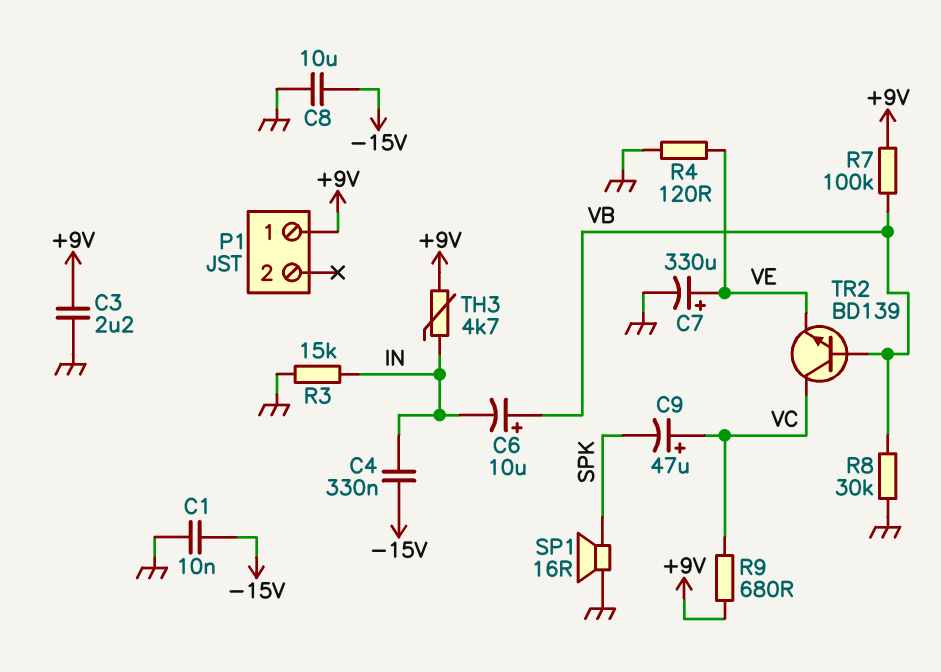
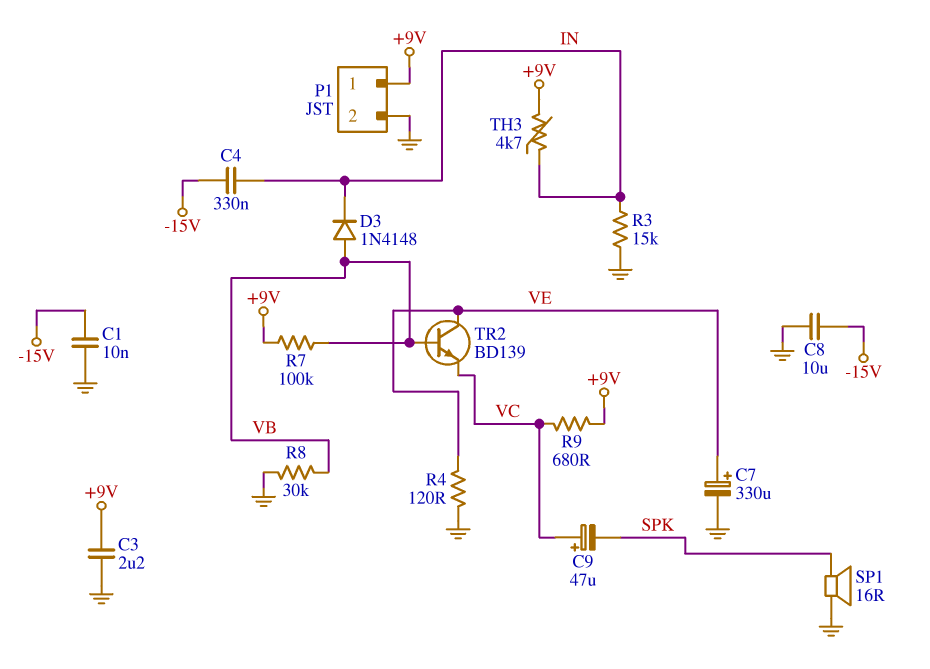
C6: 10uF (plus VB, minus IN) -> none
D3: none -> diode 1N4148 (A VB, K IN)
P1 pin 2: none -> GND
TR2: NPN BD139 (B VB, C VC, E VE) -> NPN BD139 (B VB, C VE, E VC)

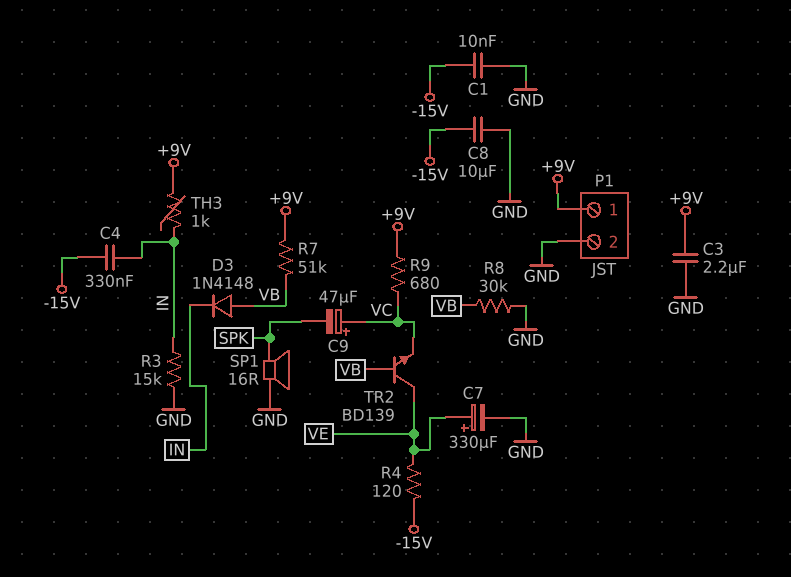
R4: 120 (GND, VE) -> 120 (-15V, VE)
R7: 100k (+9V, VB) -> 51k (+9V, VB)
TH3: 4.7k (+9V, IN) -> 1k (+9V, IN)

